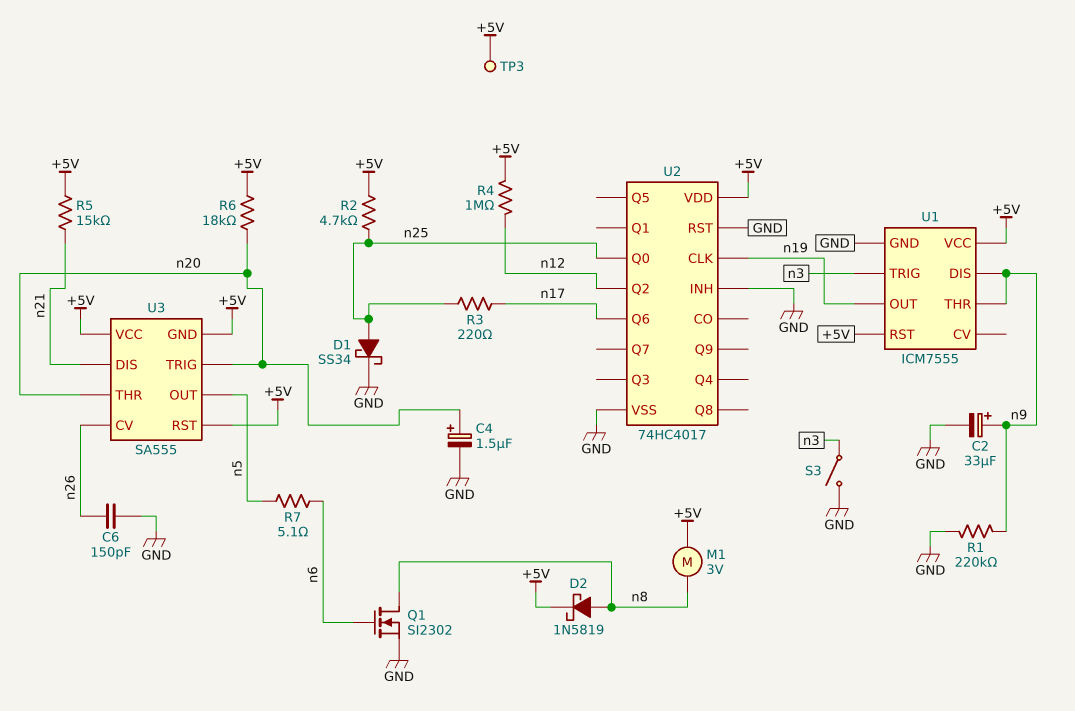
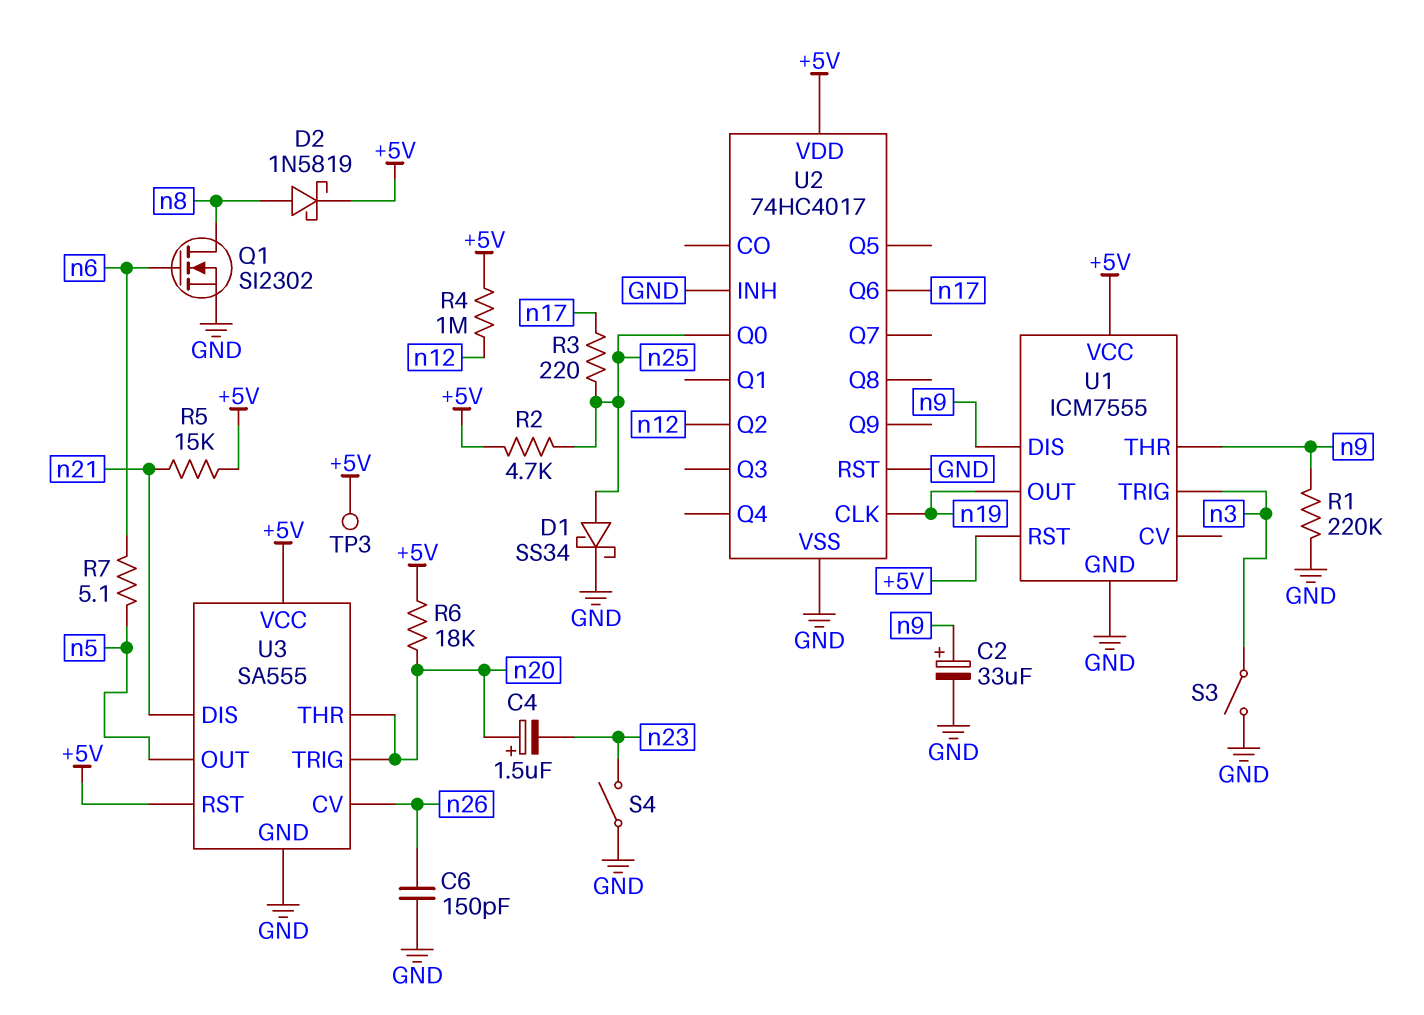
C4: 1.5uF (plus n20, minus GND) -> 1.5uF (plus n20, minus n23)
M1: motor 3V (+5V, n8) -> none
S4: none -> switch (GND, n23)
U3 pin GND: +5V -> GND

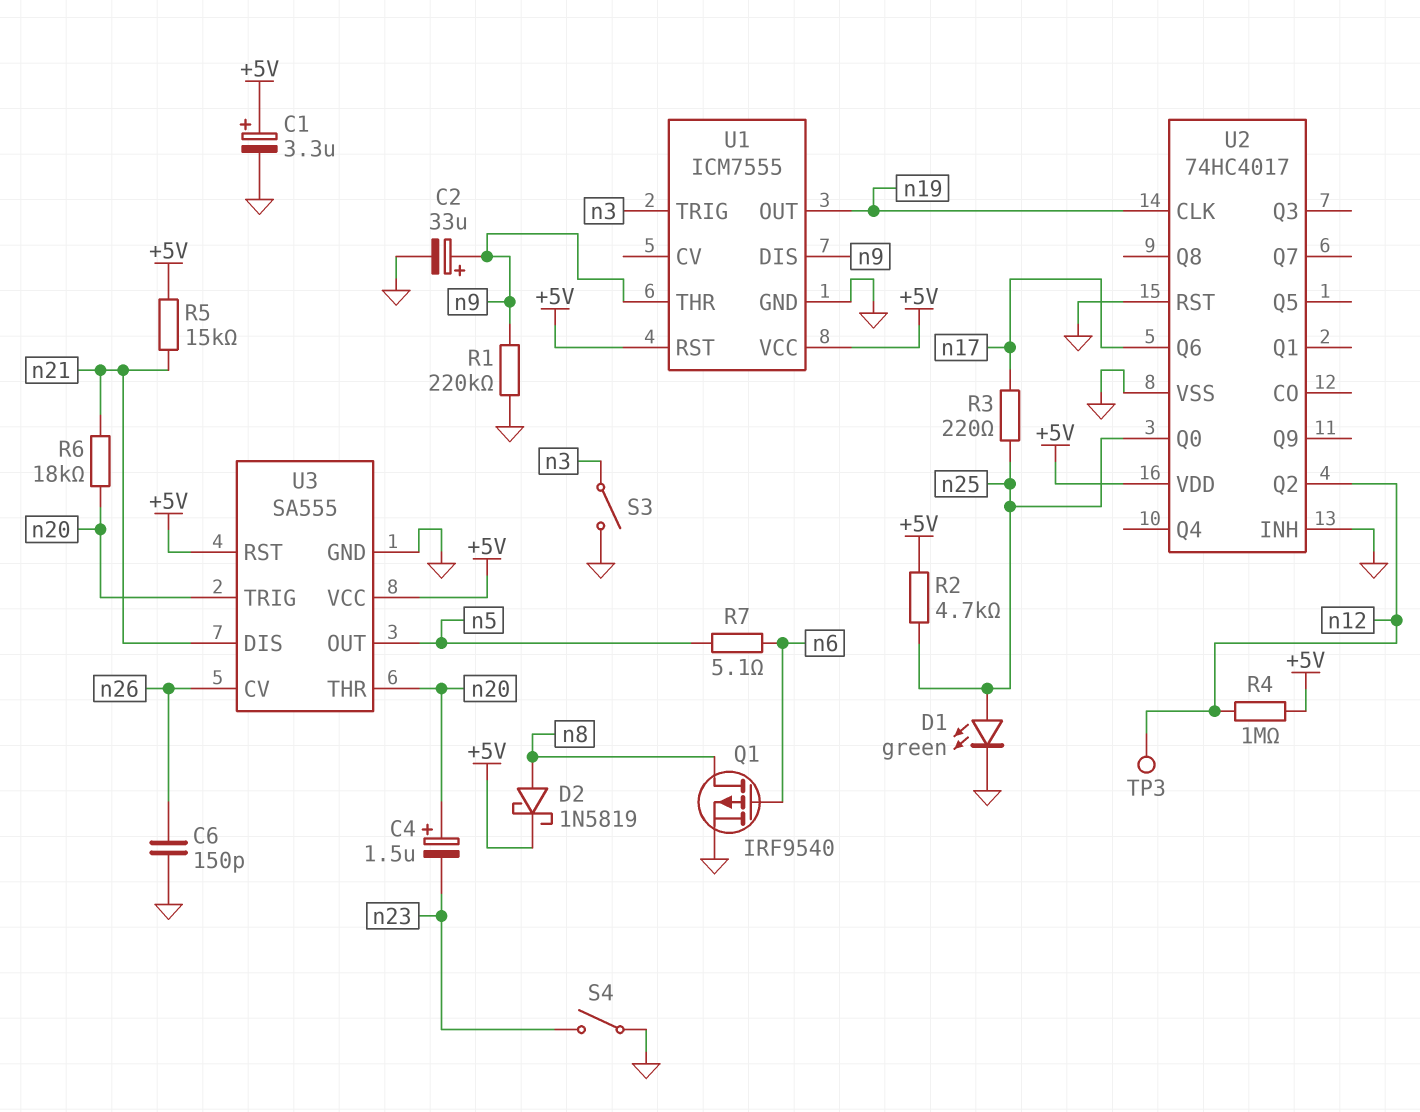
C1: none -> 3.3uF (plus +5V, minus GND)
D1: schottky SS34 (A n25, K GND) -> LED green (A n25, K GND)
Q1: NMOS SI2302 (G n6, D n8, S GND) -> PMOS IRF9540 (G n6, D n8, S GND)
R6: 18k (+5V, n20) -> 18k (n20, n21)
TP3: test point (+5V) -> test point (n12)

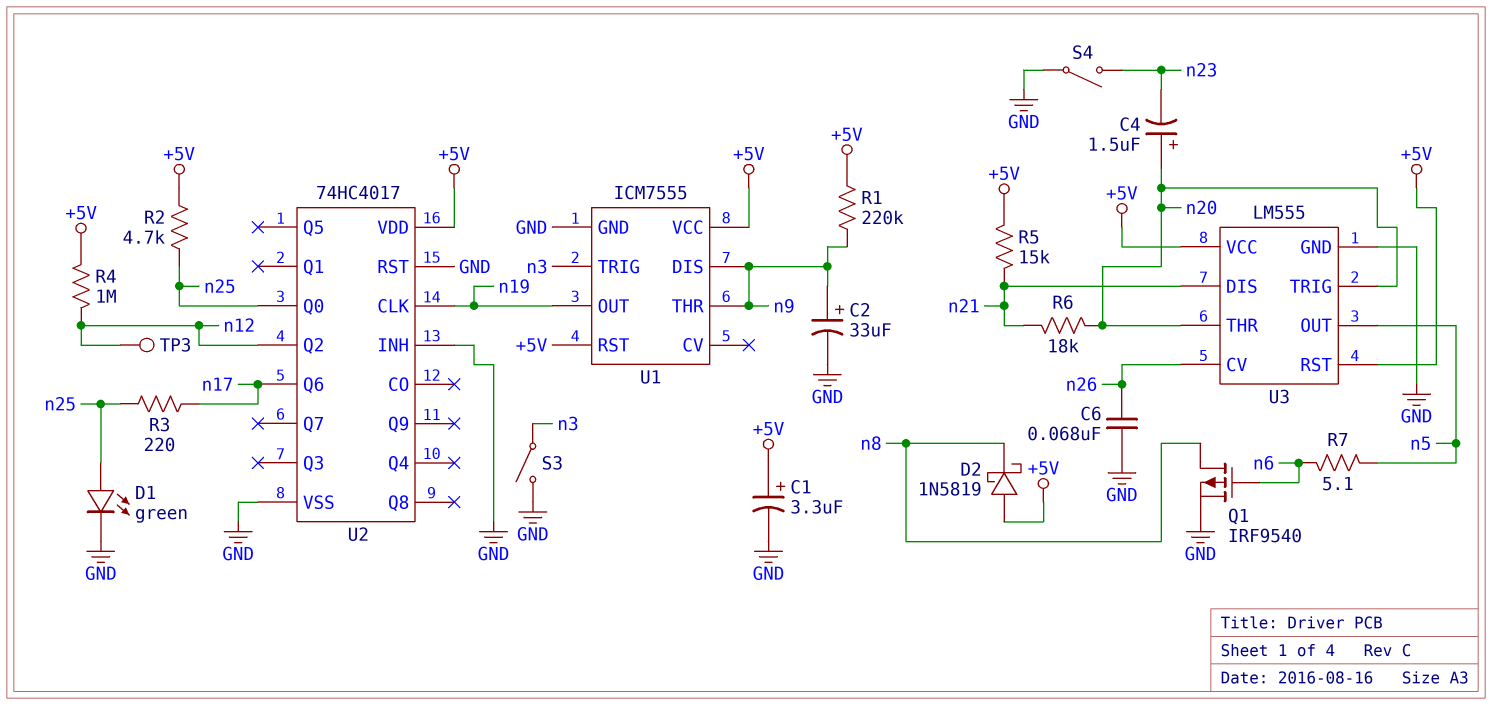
C6: 150pF (GND, n26) -> 68nF (GND, n26)
D2: schottky 1N5819 (A n8, K +5V) -> schottky 1N5819 (A +5V, K n8)
R1: 220k (GND, n9) -> 220k (+5V, n9)
U3: SA555 -> LM555

